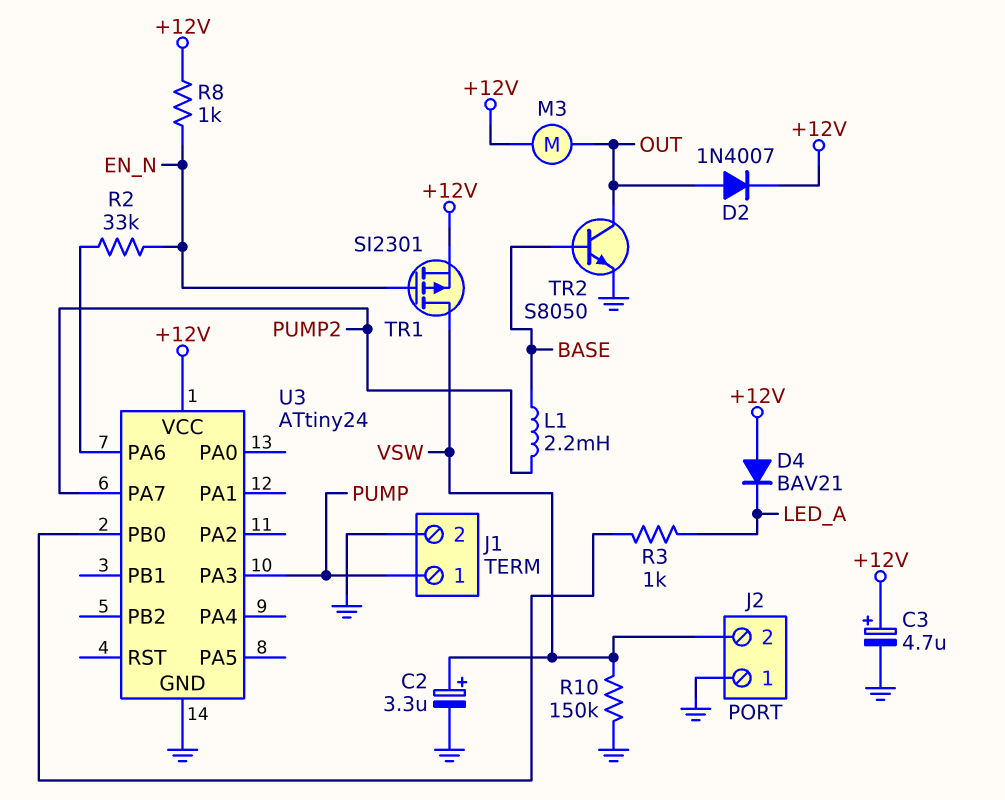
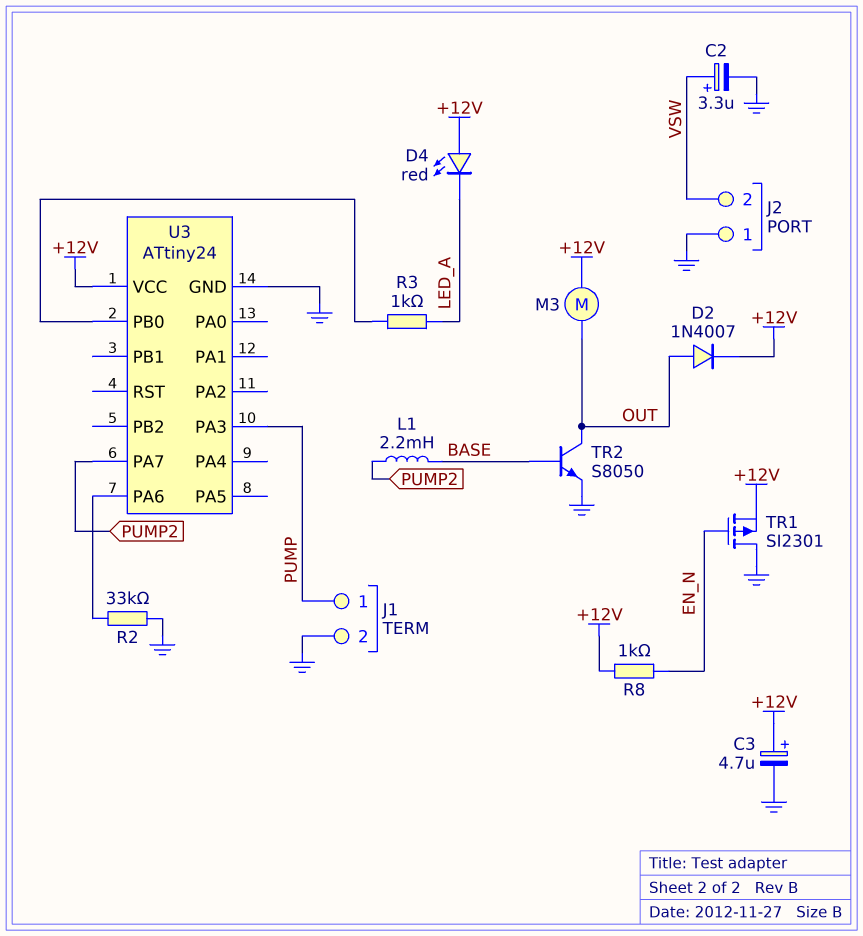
D4: diode BAV21 (A +12V, K LED_A) -> LED red (A +12V, K LED_A)
R2: 33k (EN_N, U3/PA6) -> 33k (GND, U3/PA6)
R10: 150k (GND, VSW) -> none
TR1: PMOS SI2301 (G EN_N, D VSW, S +12V) -> PMOS SI2301 (G EN_N, D GND, S +12V)

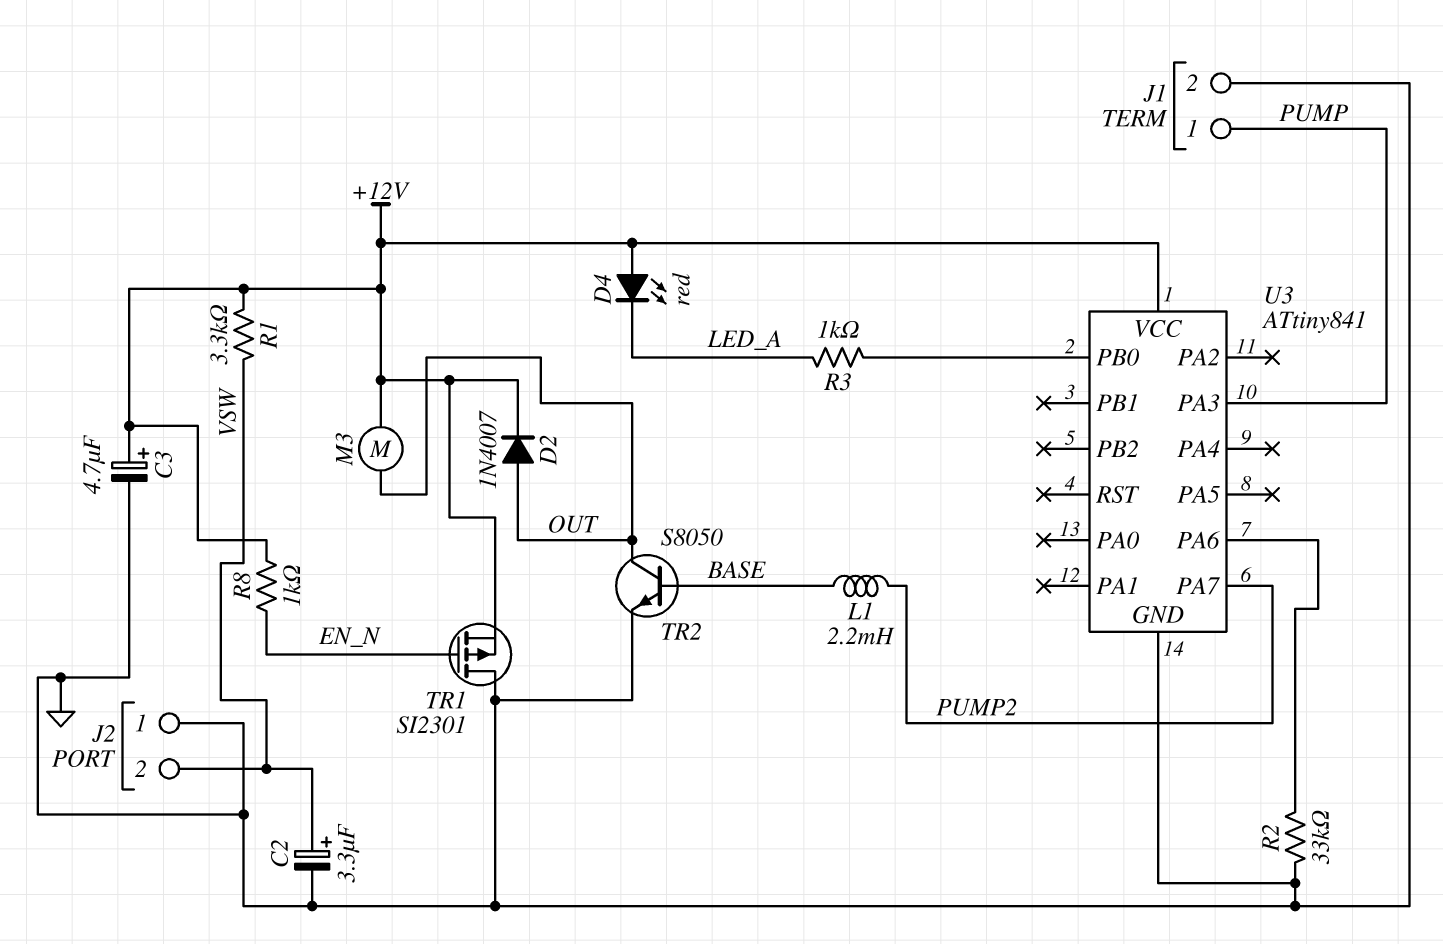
R1: none -> 3.3k (+12V, VSW)
U3: ATtiny24 -> ATtiny841

